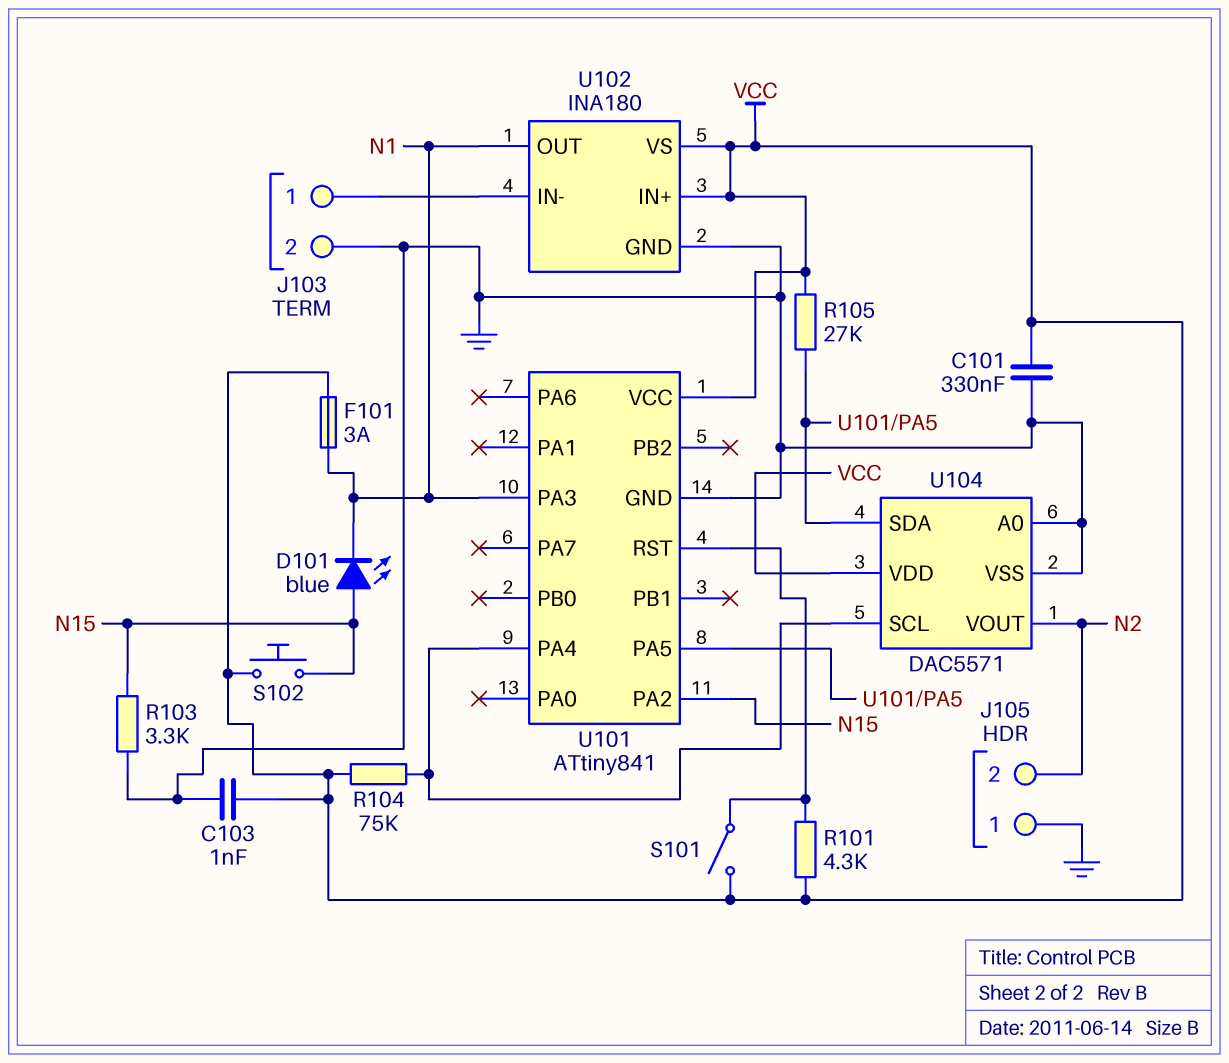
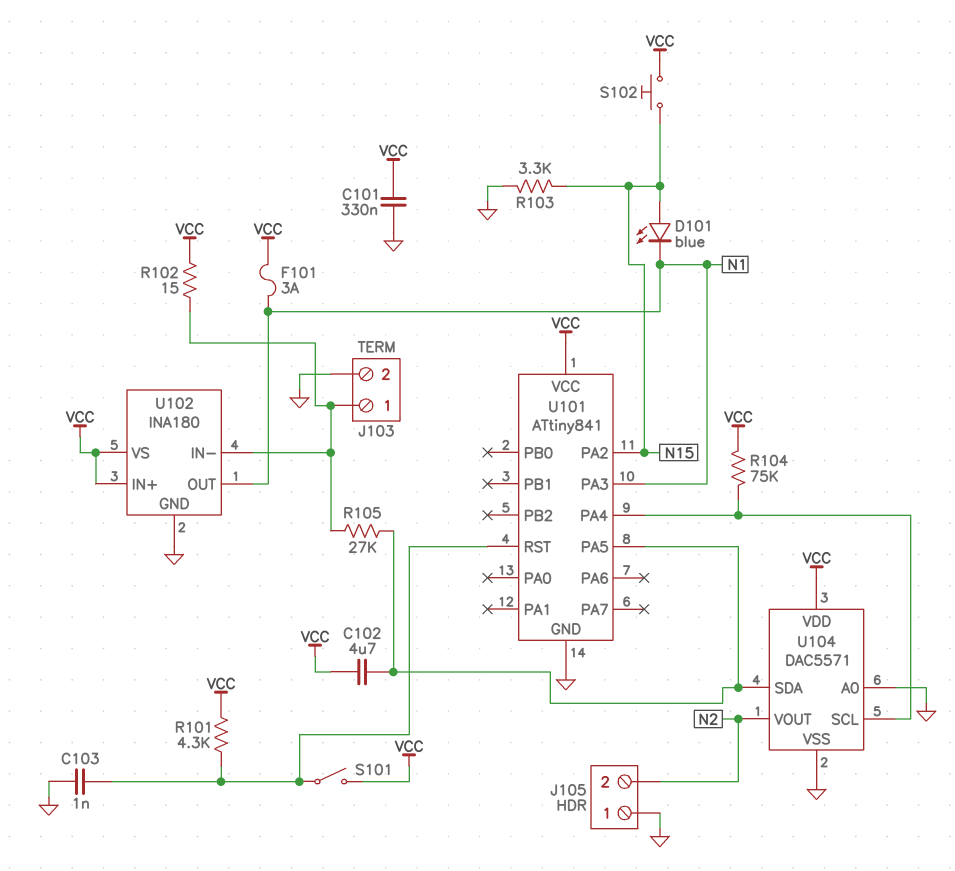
C102: none -> 4.7uF (U101/PA5, VCC)
C103: 1nF (GND, VCC) -> 1nF (GND, U101/RST)
R102: none -> 15 (J103/1, VCC)
R105: 27k (U101/PA5, VCC) -> 27k (J103/1, U101/PA5)

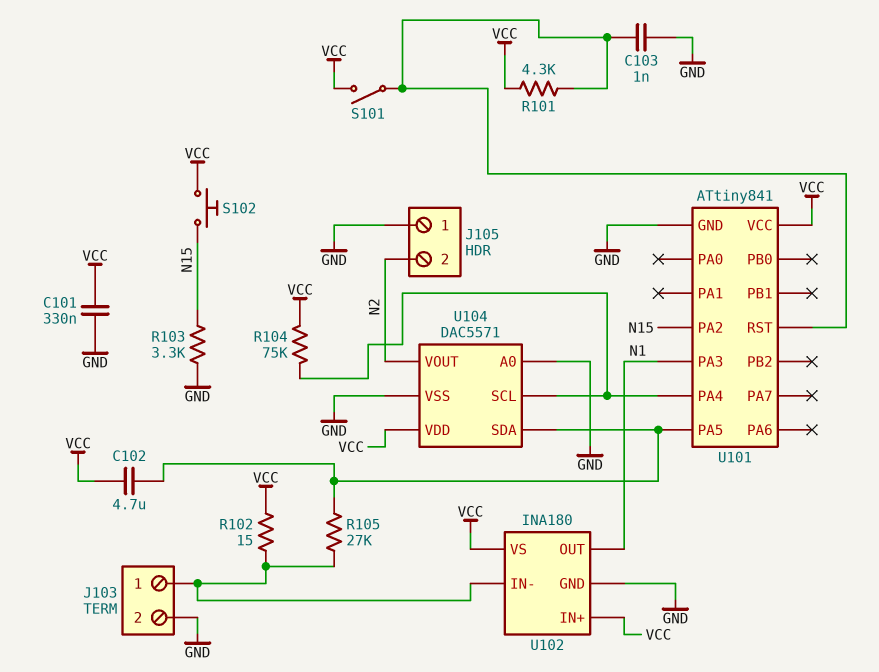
D101: LED blue (A N15, K N1) -> none
F101: 3A (N1, VCC) -> none

